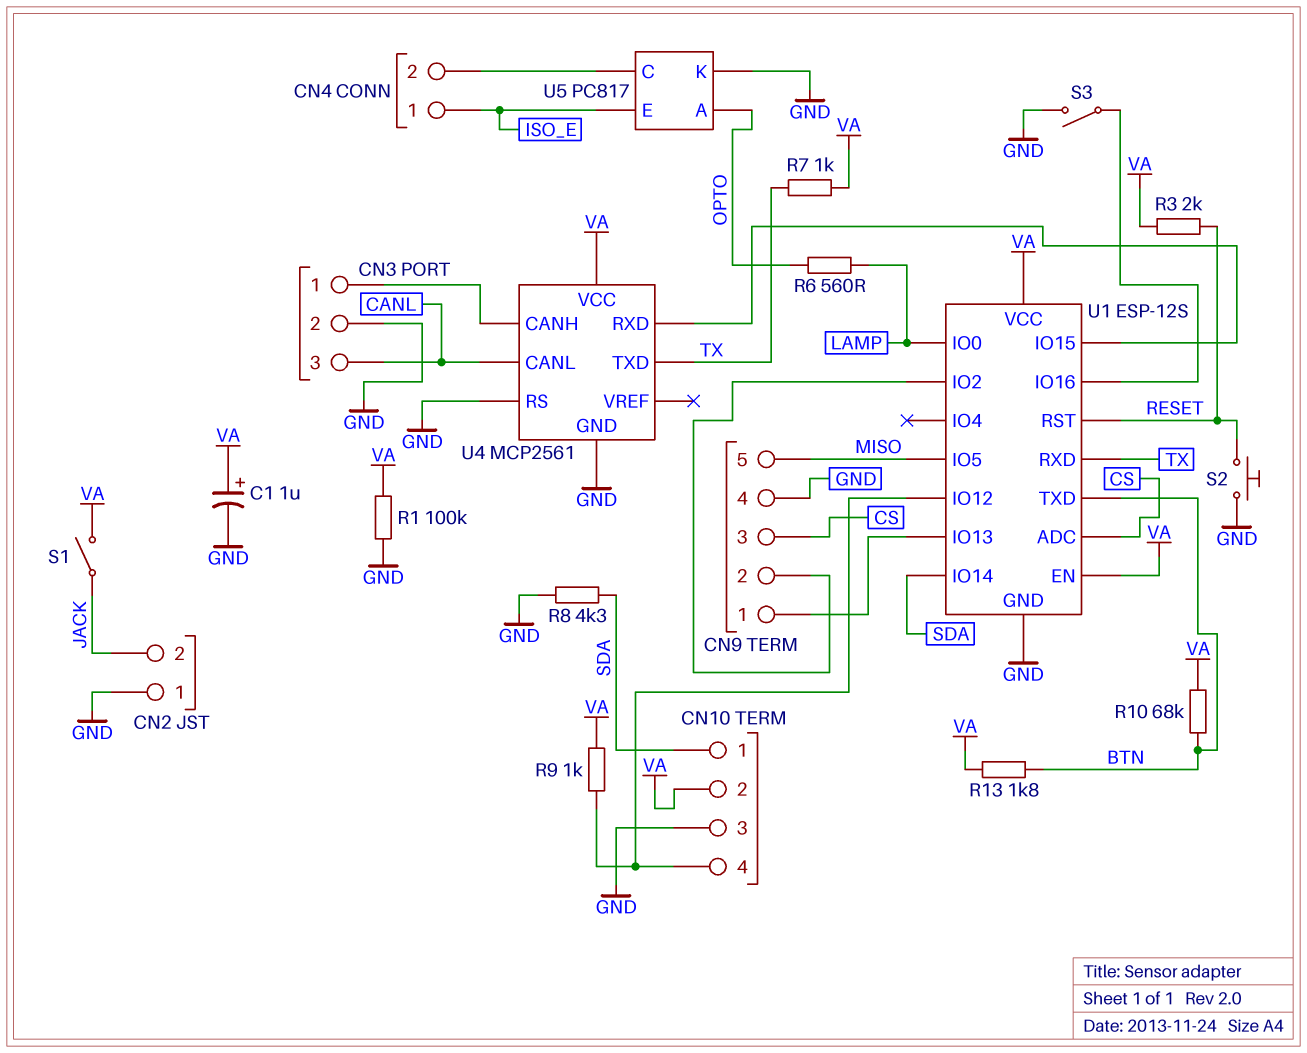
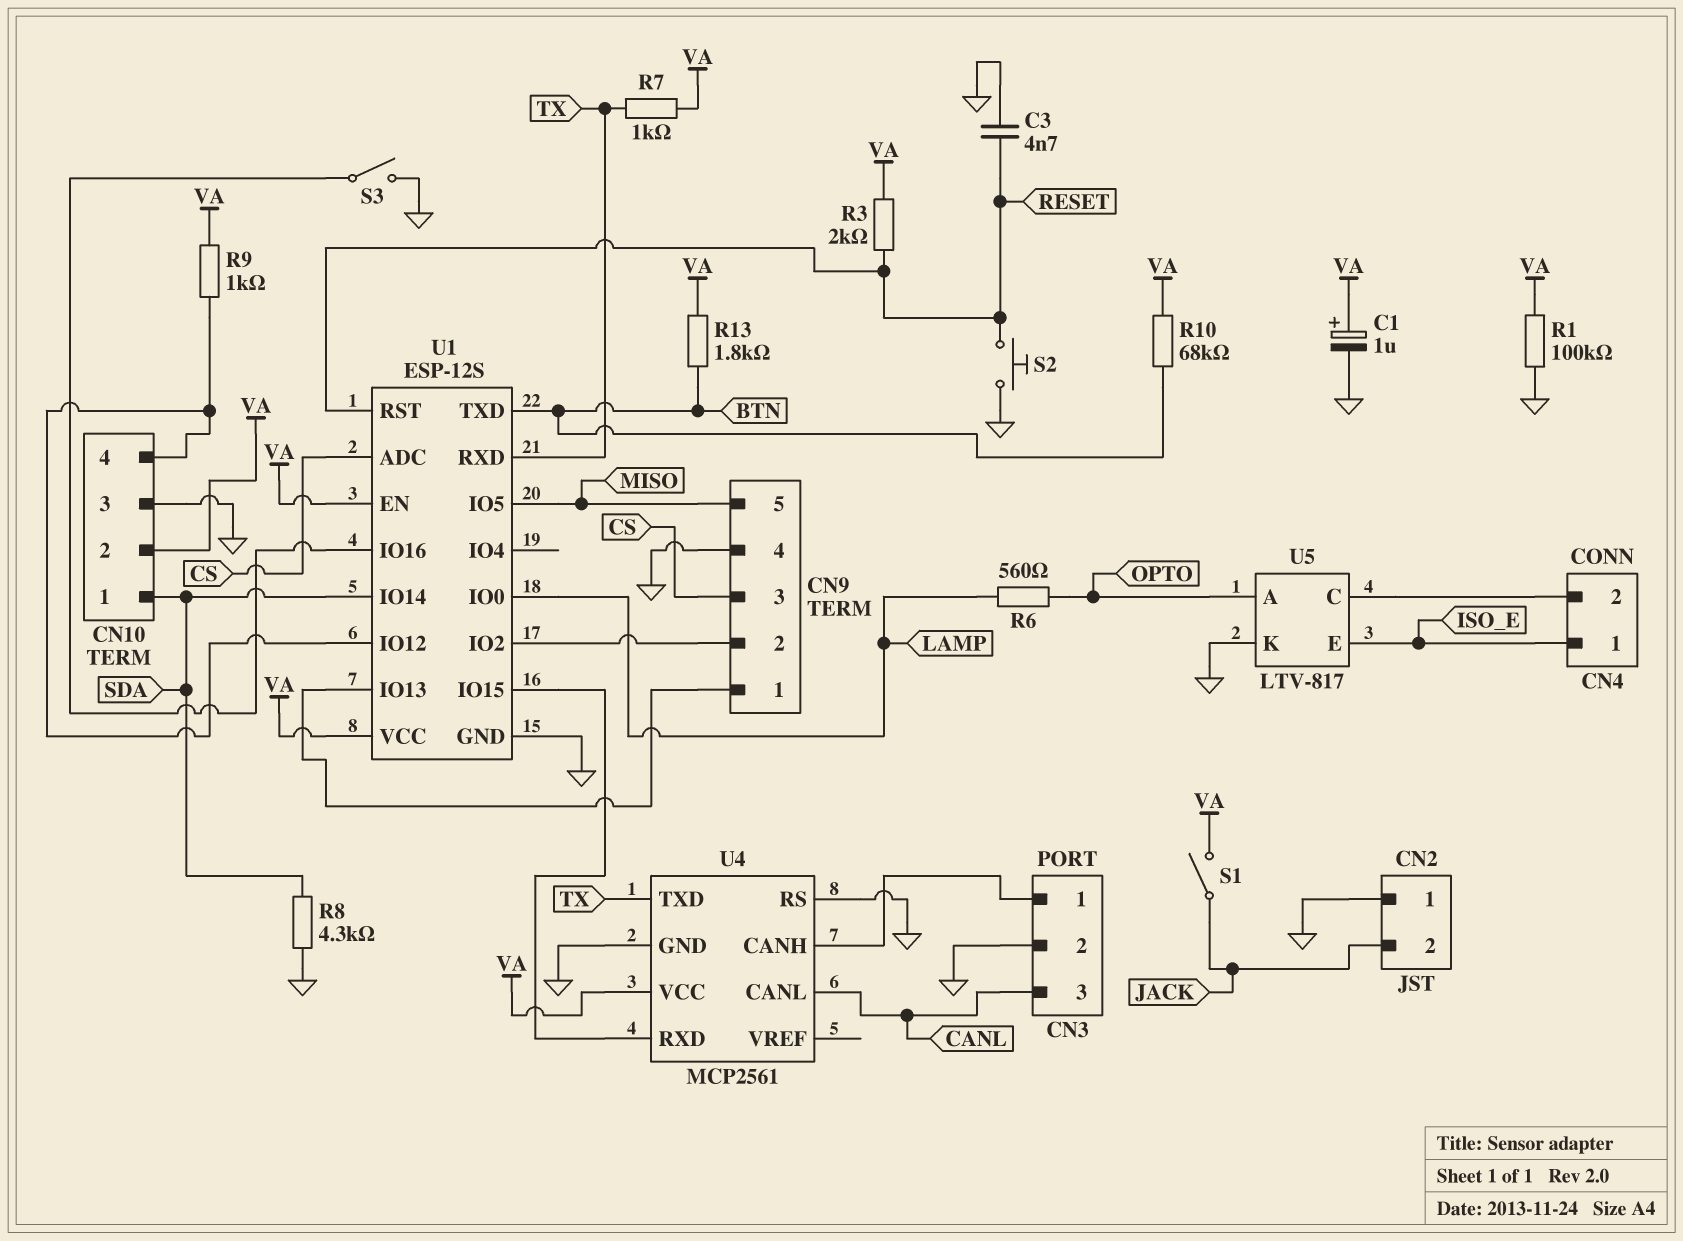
C3: none -> 4.7nF (GND, RESET)
U5: PC817 -> LTV-817

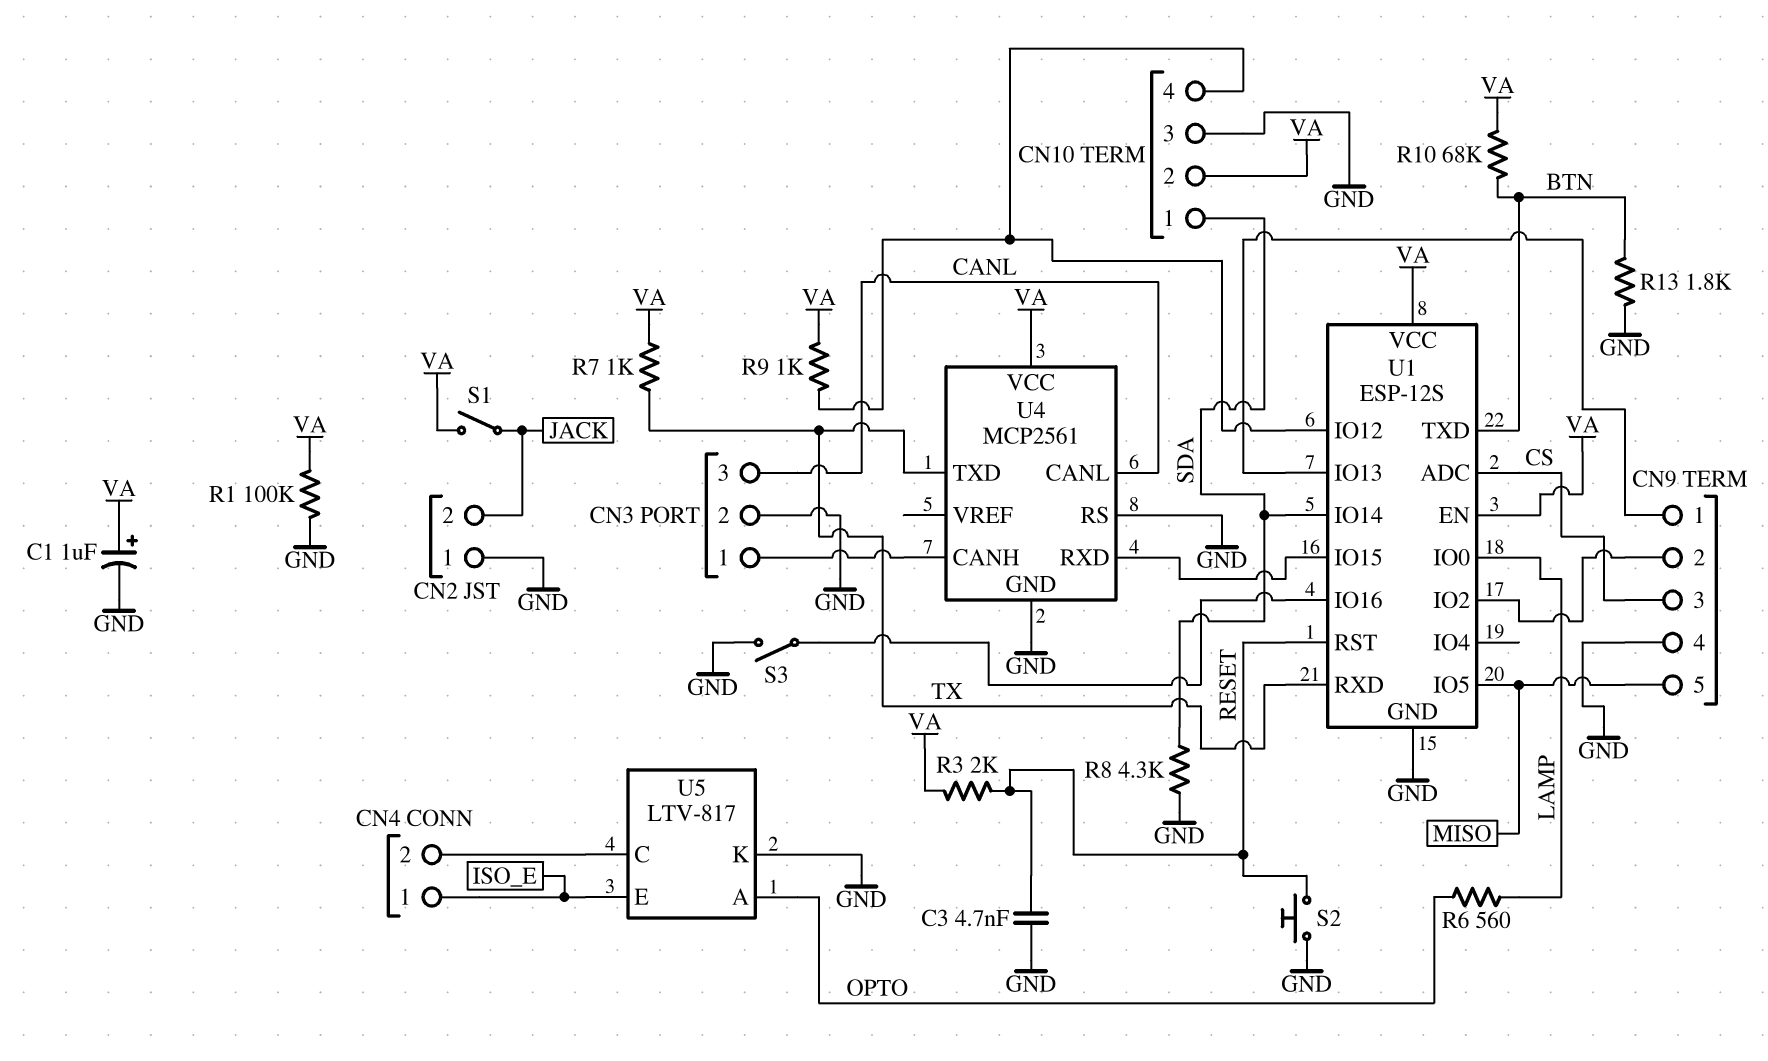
R13: 1.8k (BTN, VA) -> 1.8k (BTN, GND)

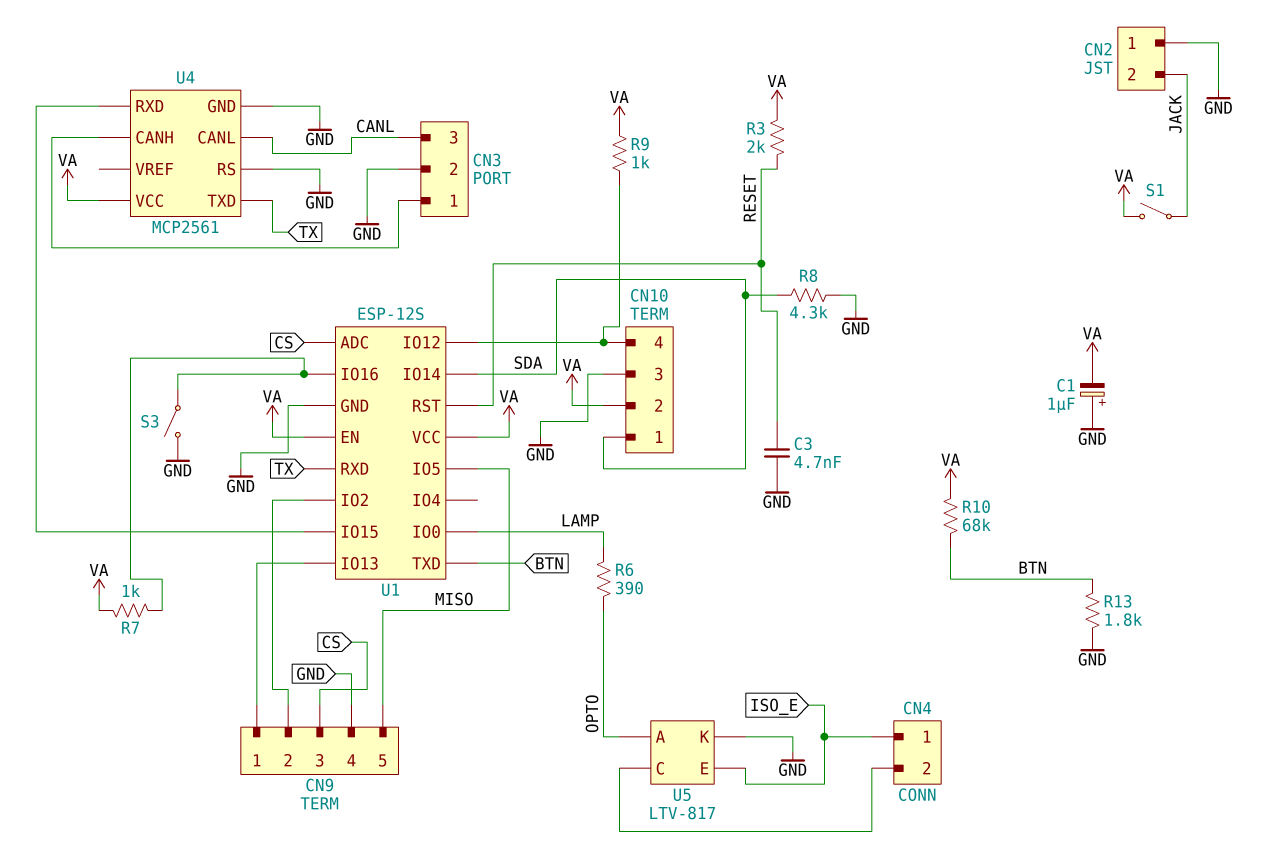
C1: 1uF (plus VA, minus GND) -> 1uF (plus GND, minus VA)
R1: 100k (GND, VA) -> none
R6: 560 (LAMP, OPTO) -> 390 (LAMP, OPTO)
R7: 1k (TX, VA) -> 1k (U1/IO16, VA)
S2: button (GND, RESET) -> none

